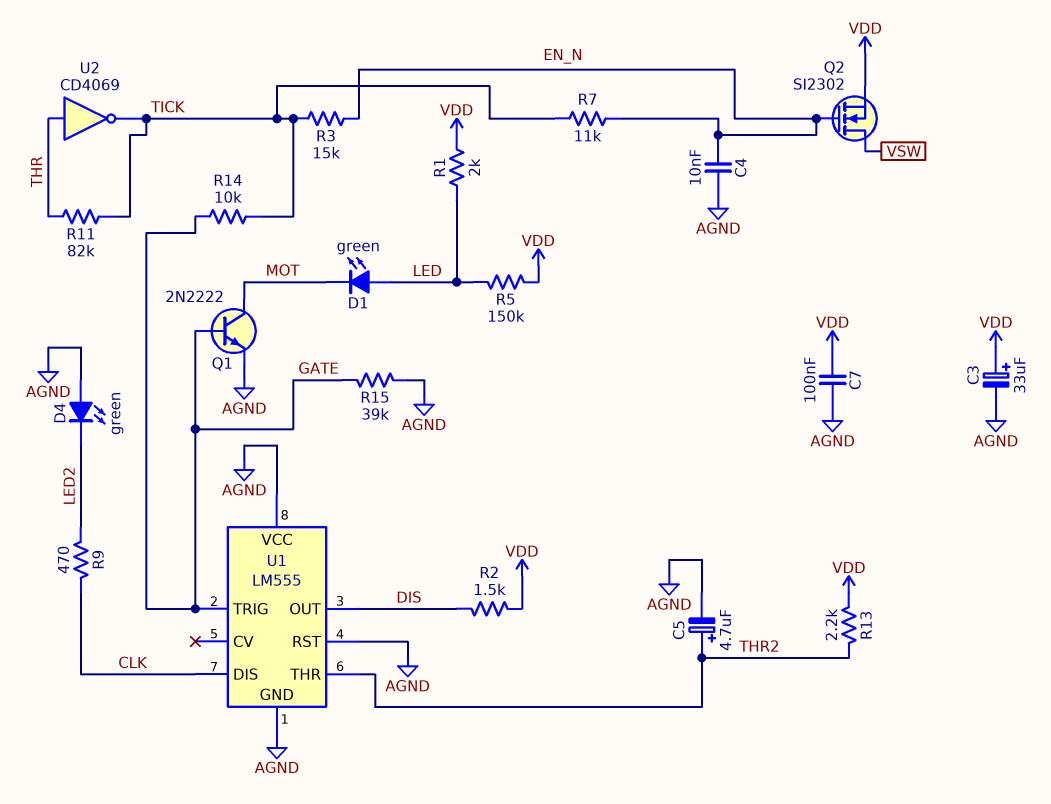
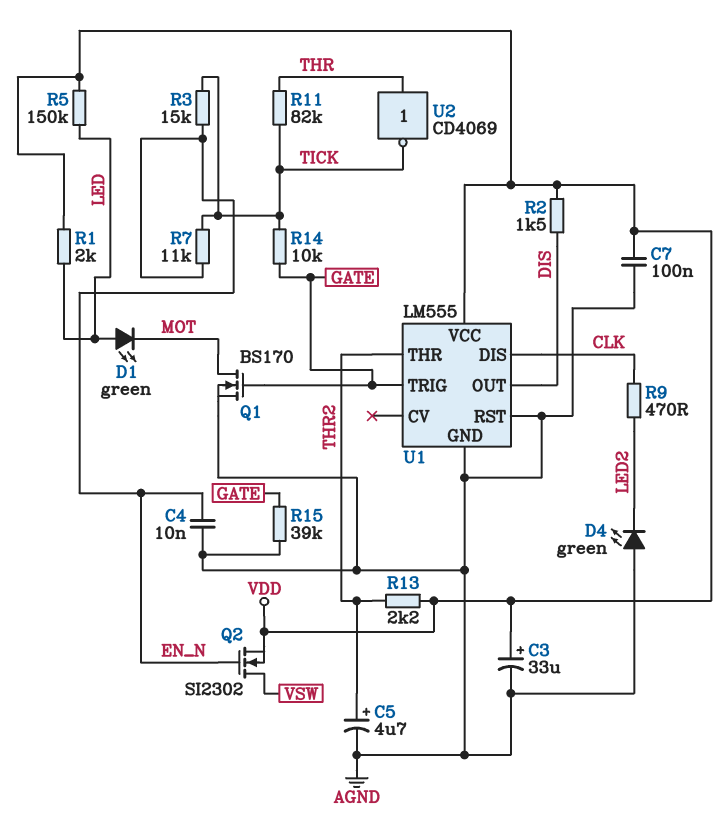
Q1: NPN 2N2222 (B GATE, C MOT, E AGND) -> NMOS BS170 (G GATE, D MOT, S AGND)
U1 pin VCC: AGND -> VDD

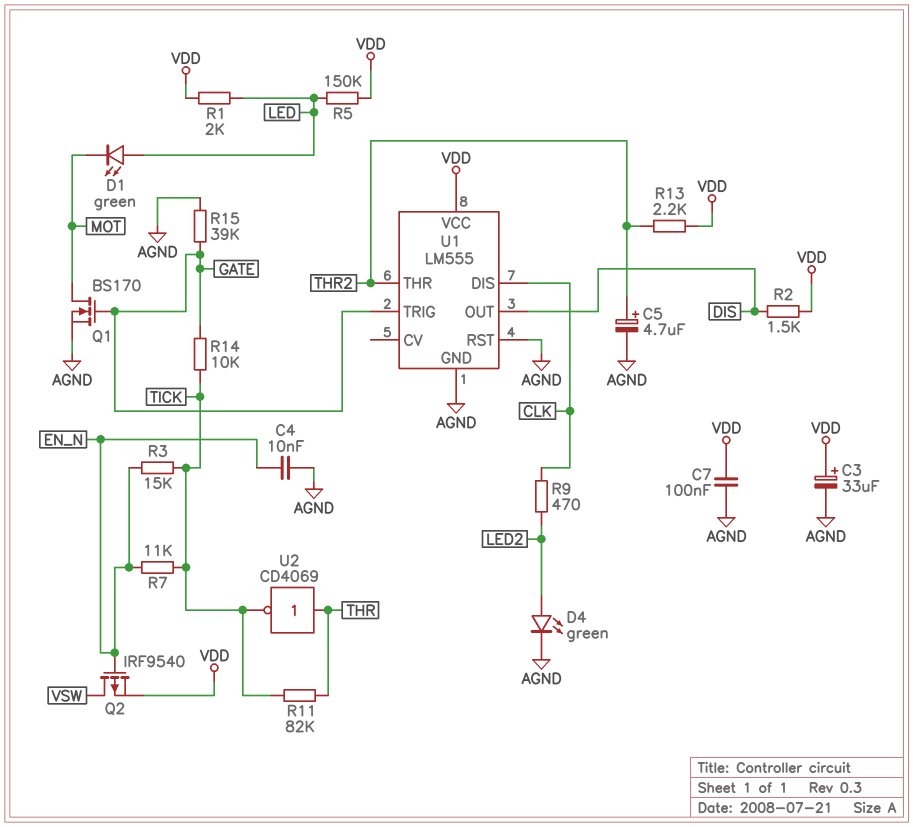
D4: LED green (A AGND, K LED2) -> LED green (A LED2, K AGND)
Q2: NMOS SI2302 (G EN_N, D VSW, S VDD) -> PMOS IRF9540 (G EN_N, D VSW, S VDD)

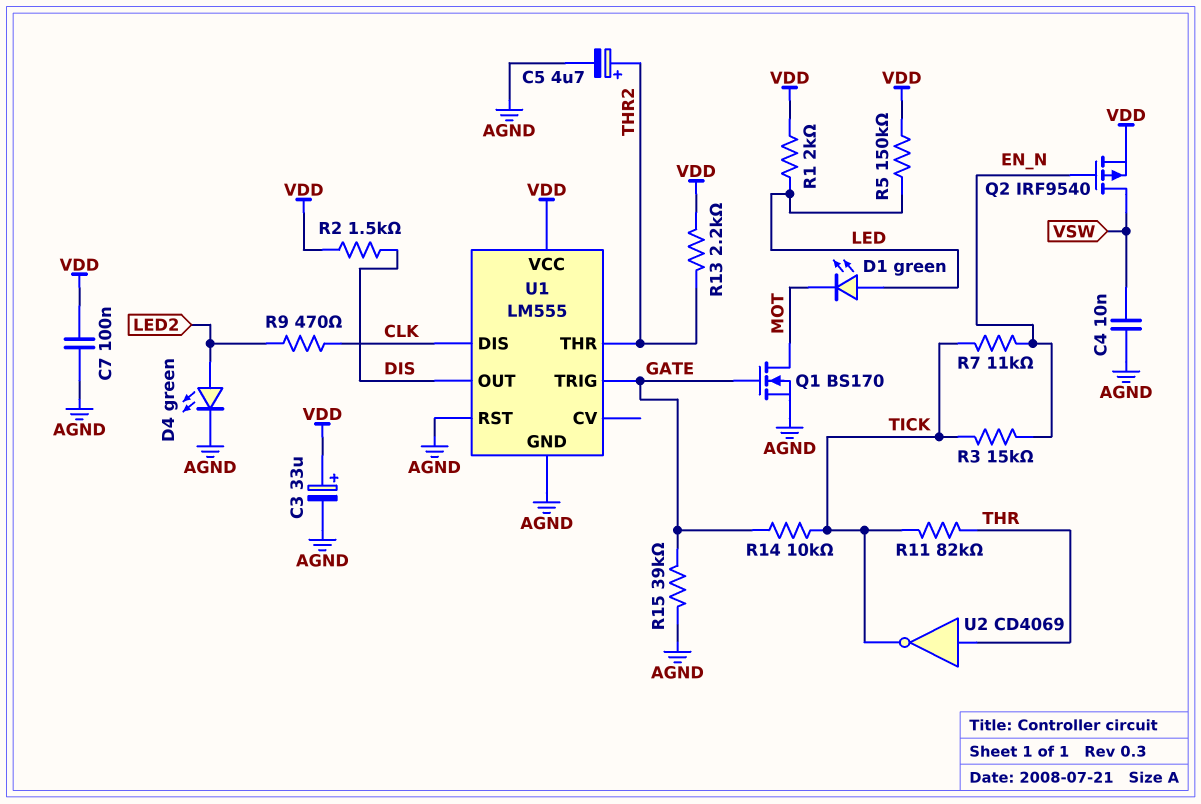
C4: 10nF (AGND, EN_N) -> 10nF (AGND, VSW)

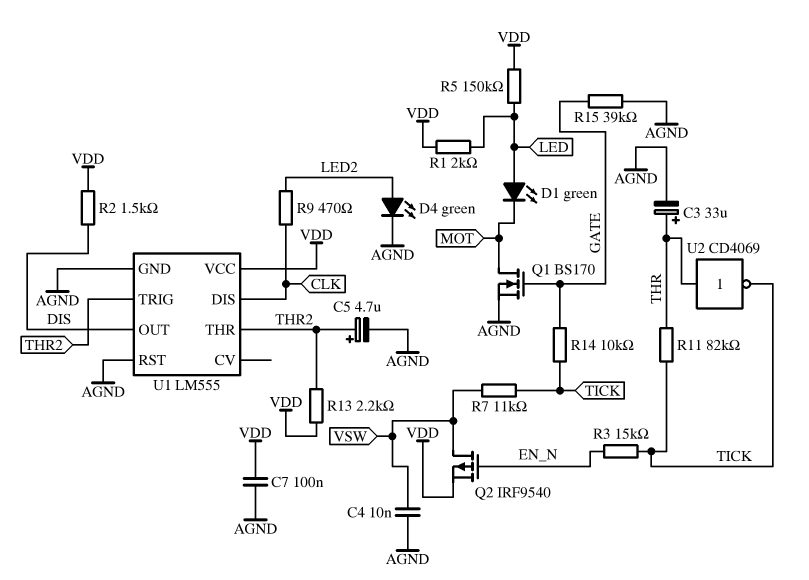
C3: 33uF (plus VDD, minus AGND) -> 33uF (plus THR, minus AGND)
R7: 11k (EN_N, TICK) -> 11k (TICK, VSW)
U1 pin TRIG: GATE -> THR2

